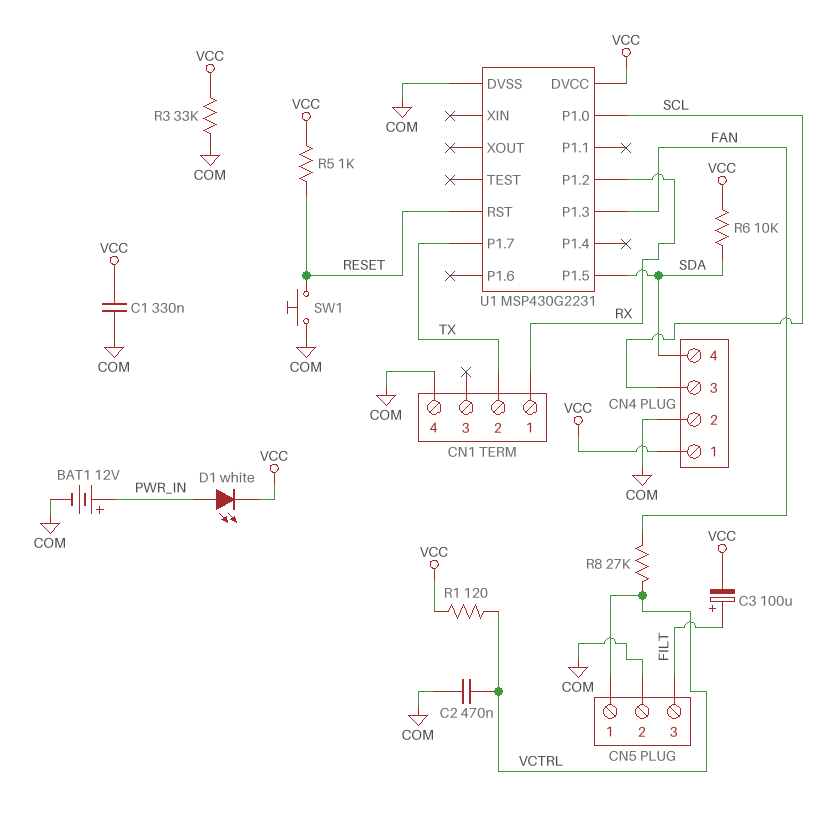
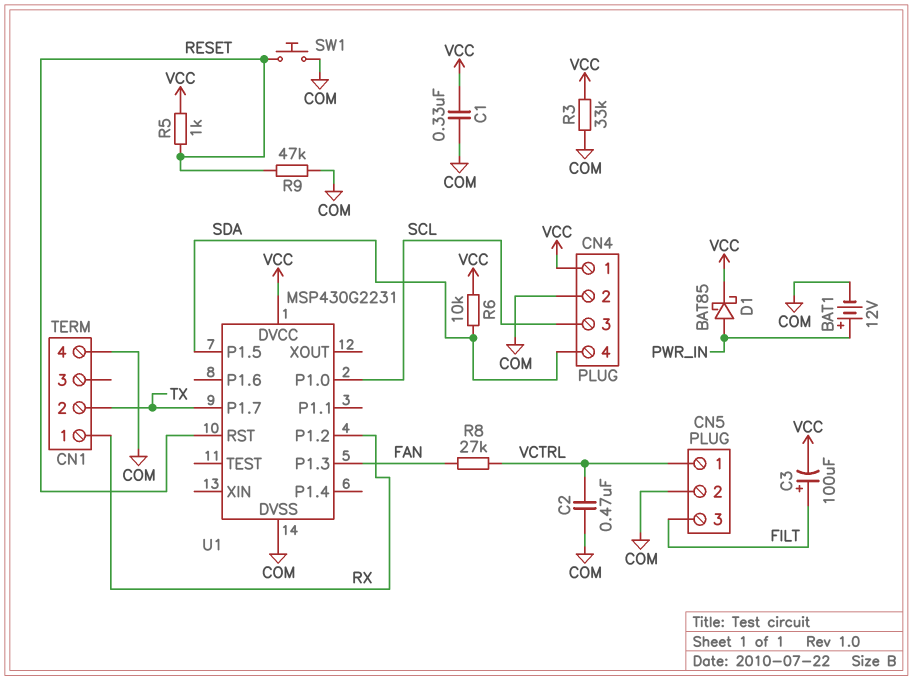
D1: LED white (A PWR_IN, K VCC) -> schottky BAT85 (A PWR_IN, K VCC)
R1: 120 (VCC, VCTRL) -> none
R9: none -> 47k (COM, RESET)

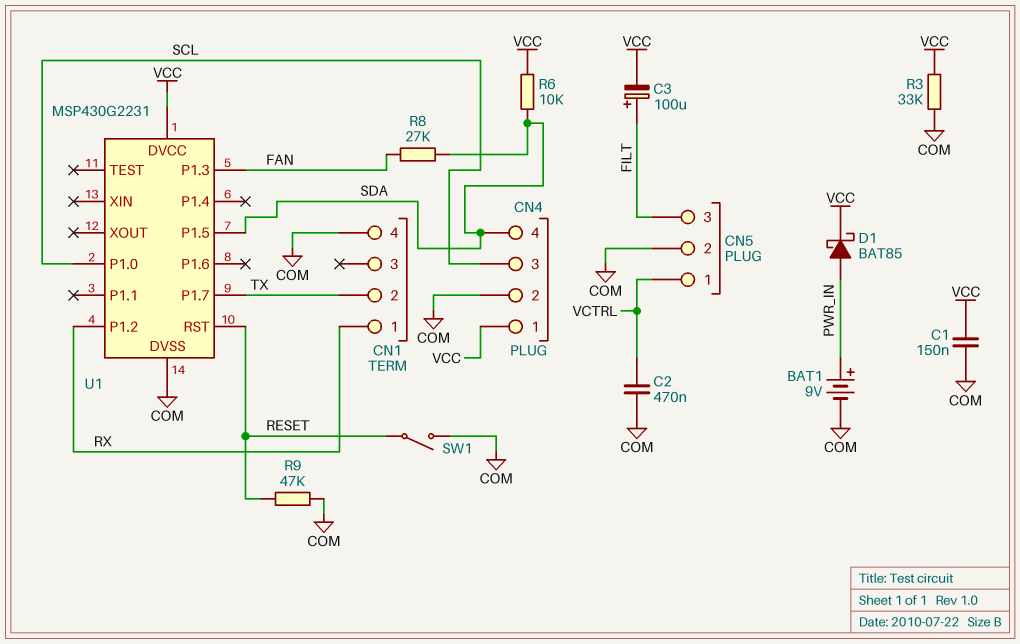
BAT1: 12V (plus PWR_IN, minus COM) -> 9V (plus PWR_IN, minus COM)
C1: 330nF (COM, VCC) -> 150nF (COM, VCC)
R5: 1k (RESET, VCC) -> none
R8: 27k (FAN, VCTRL) -> 27k (FAN, SDA)
SW1: button (COM, RESET) -> switch (COM, RESET)

